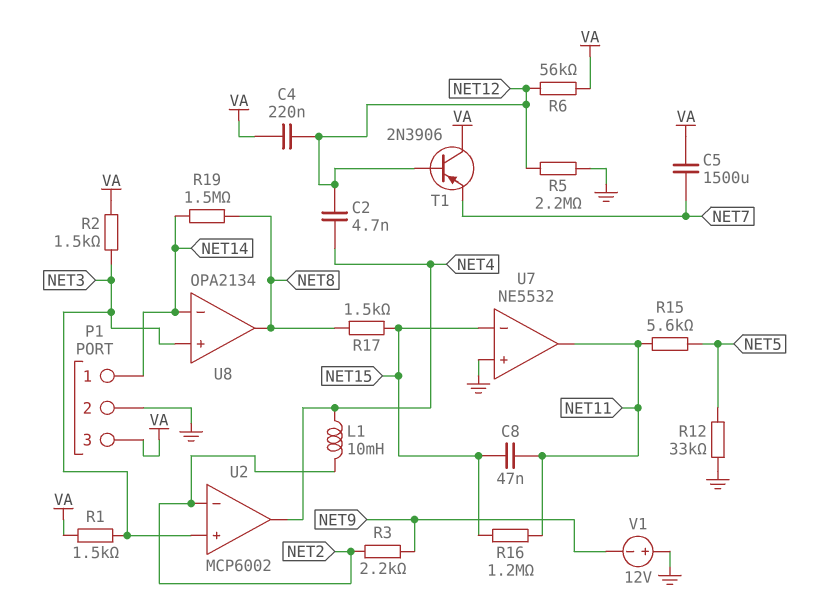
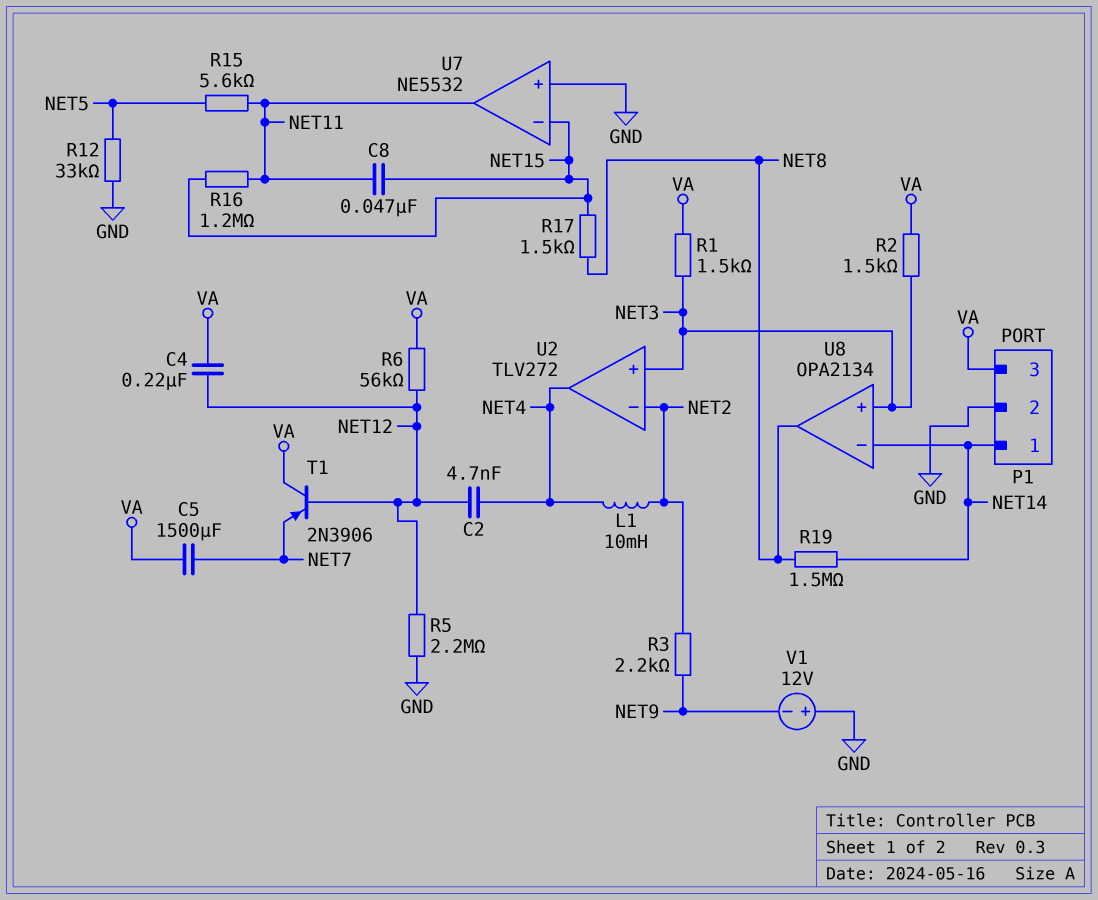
U2: MCP6002 -> TLV272

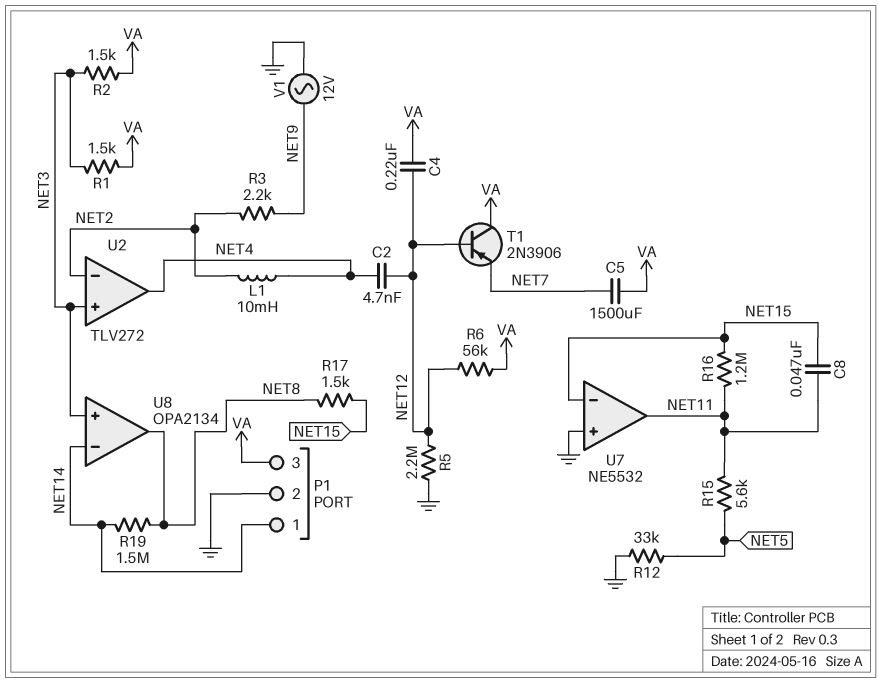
V1: 12V (plus GND, minus NET9) -> AC 12V (GND, NET9)

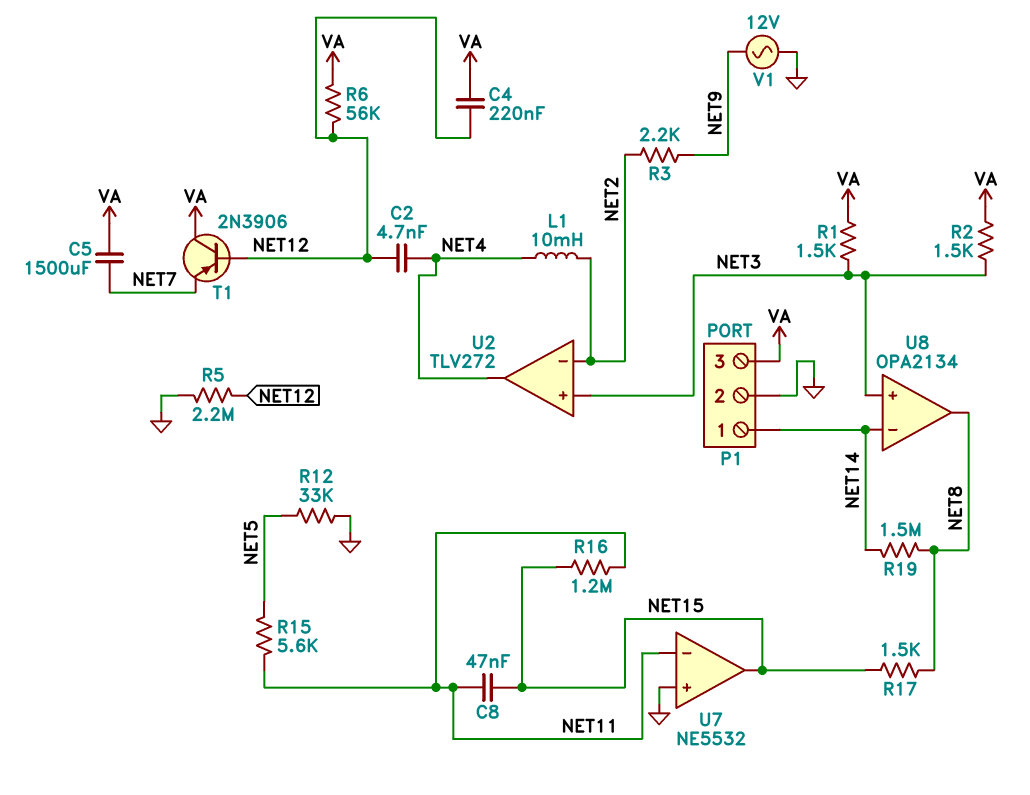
U7 pin in-: NET15 -> NET11
U7 pin out: NET11 -> NET15

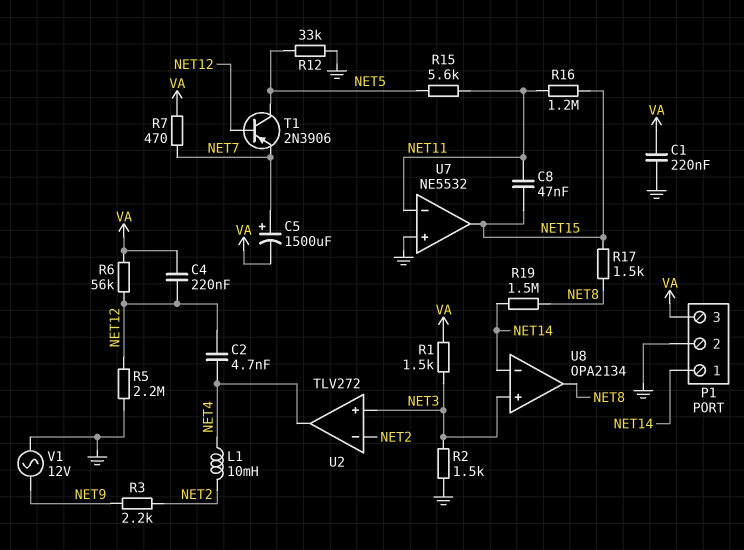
C1: none -> 220nF (GND, VA)
C5: 1500uF (NET7, VA) -> 1500uF (plus NET7, minus VA)
R2: 1.5k (NET3, VA) -> 1.5k (GND, NET3)
R7: none -> 470 (NET7, VA)
T1: PNP 2N3906 (B NET12, C VA, E NET7) -> PNP 2N3906 (B NET12, C NET5, E NET7)

